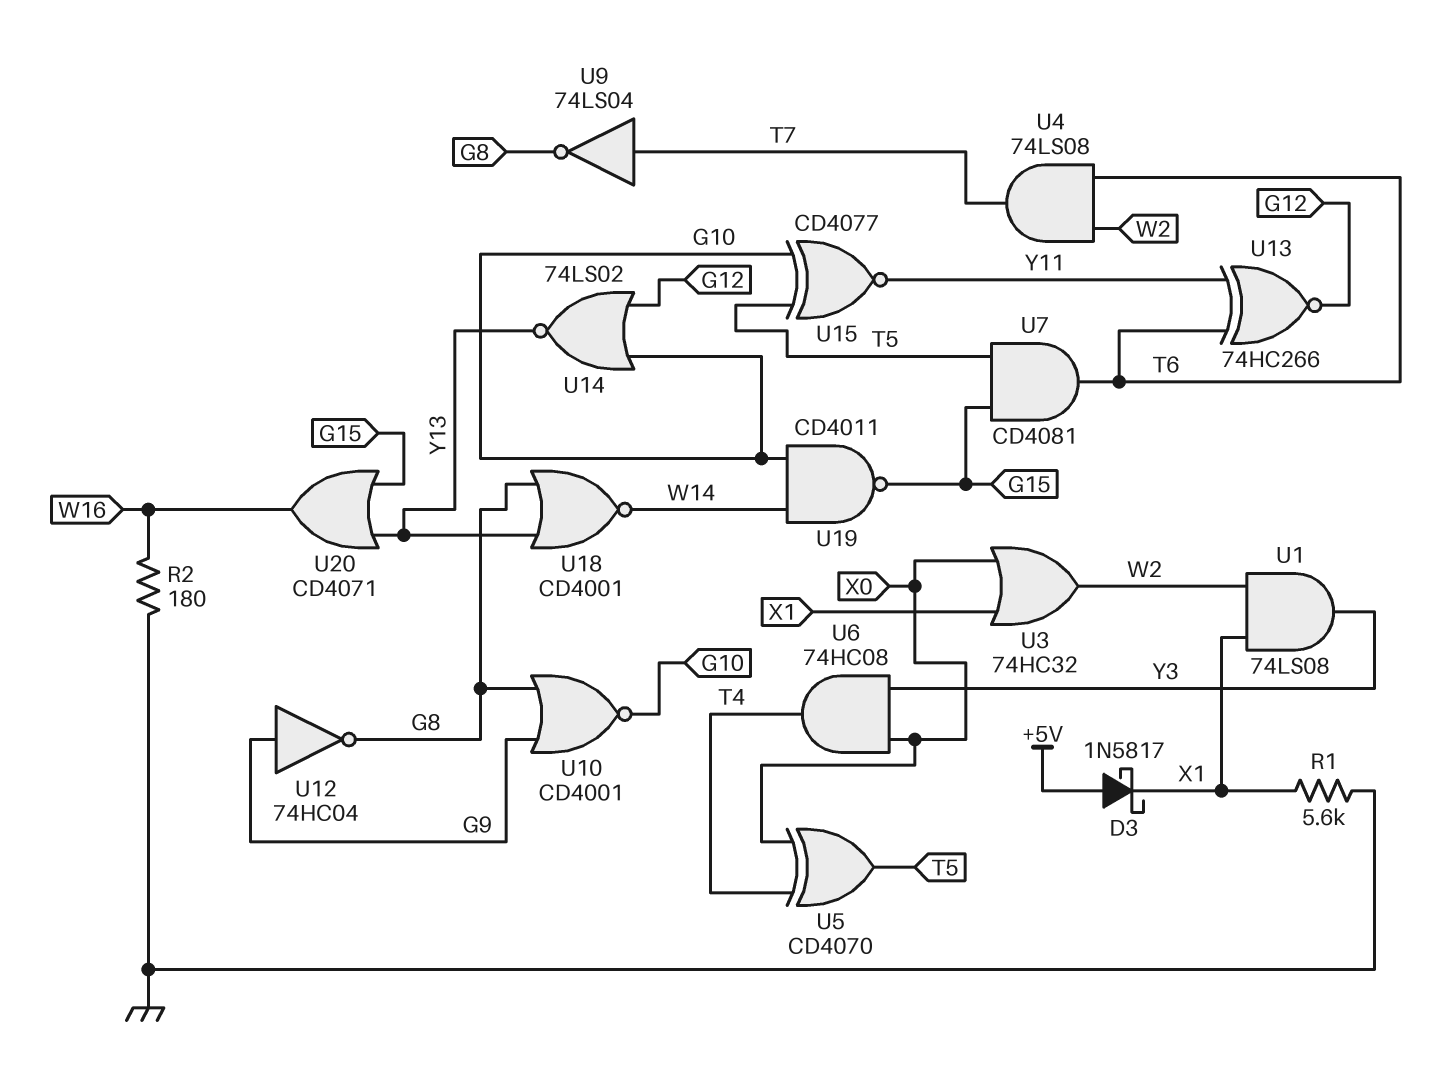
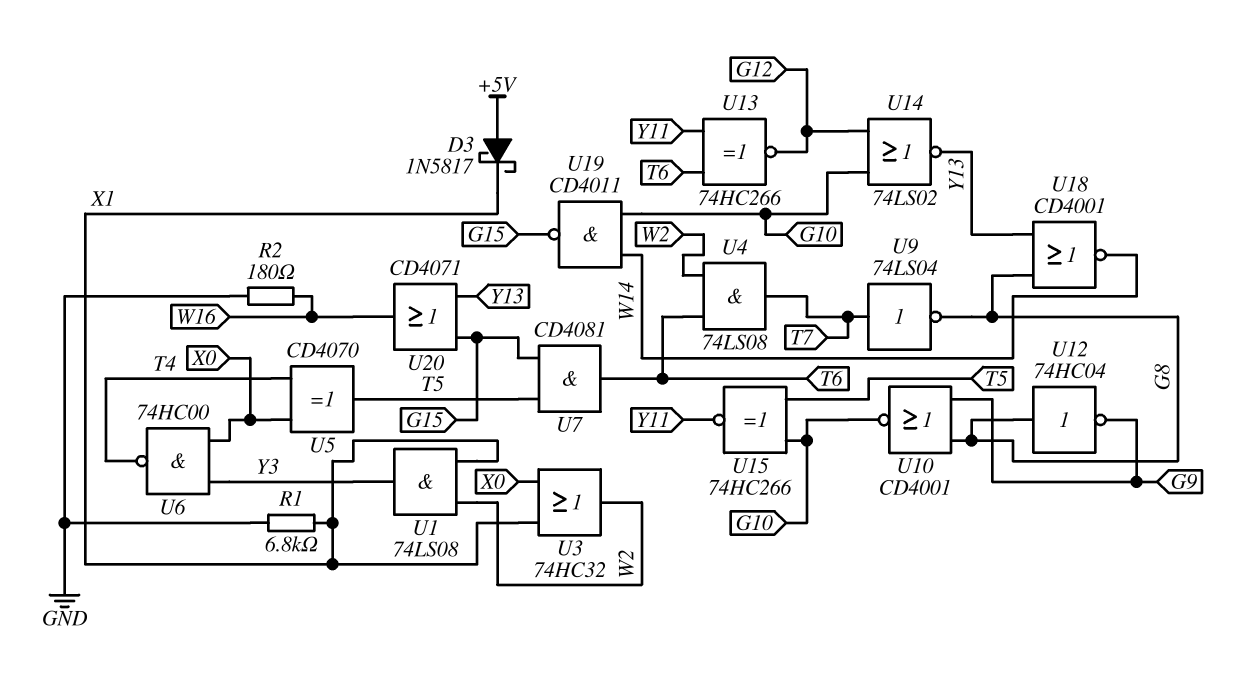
R1: 5.6k (GND, X1) -> 6.8k (GND, X1)
U6: AND 74HC08 (in X0, in Y3, out T4) -> NAND 74HC00 (in X0, in Y3, out T4)
U12: NOT 74HC04 (in G9, out G8) -> NOT 74HC04 (in G8, out G9)
U15: XNOR CD4077 (in G10, in T5, out Y11) -> XNOR 74HC266 (in G10, in T5, out Y11)

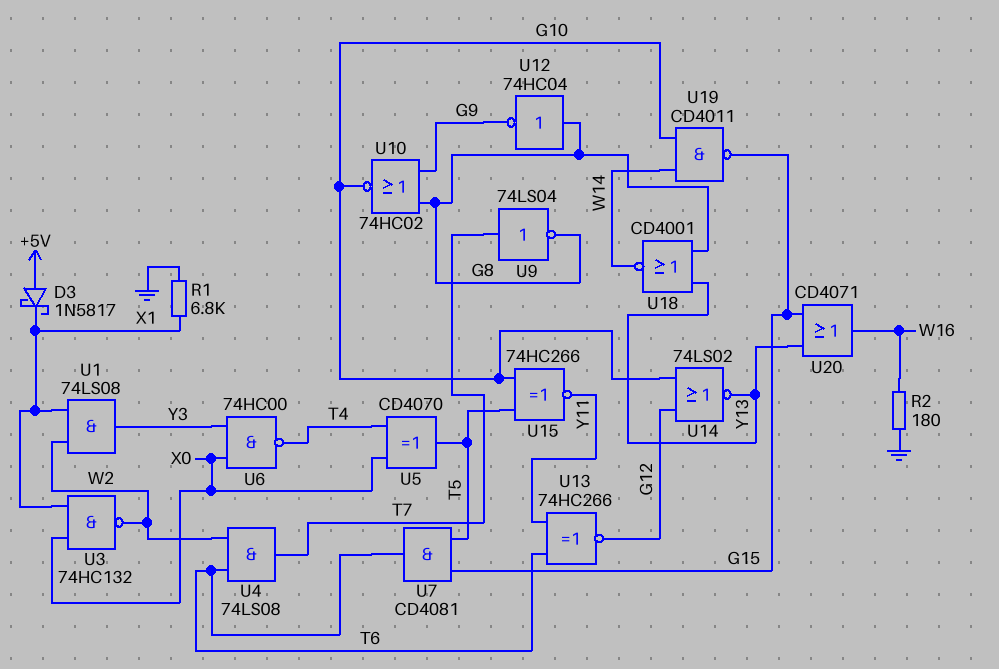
U3: OR 74HC32 (in X0, in X1, out W2) -> NAND 74HC132 (in X0, in X1, out W2)
U10: NOR CD4001 (in G8, in G9, out G10) -> NOR 74HC02 (in G8, in G9, out G10)

